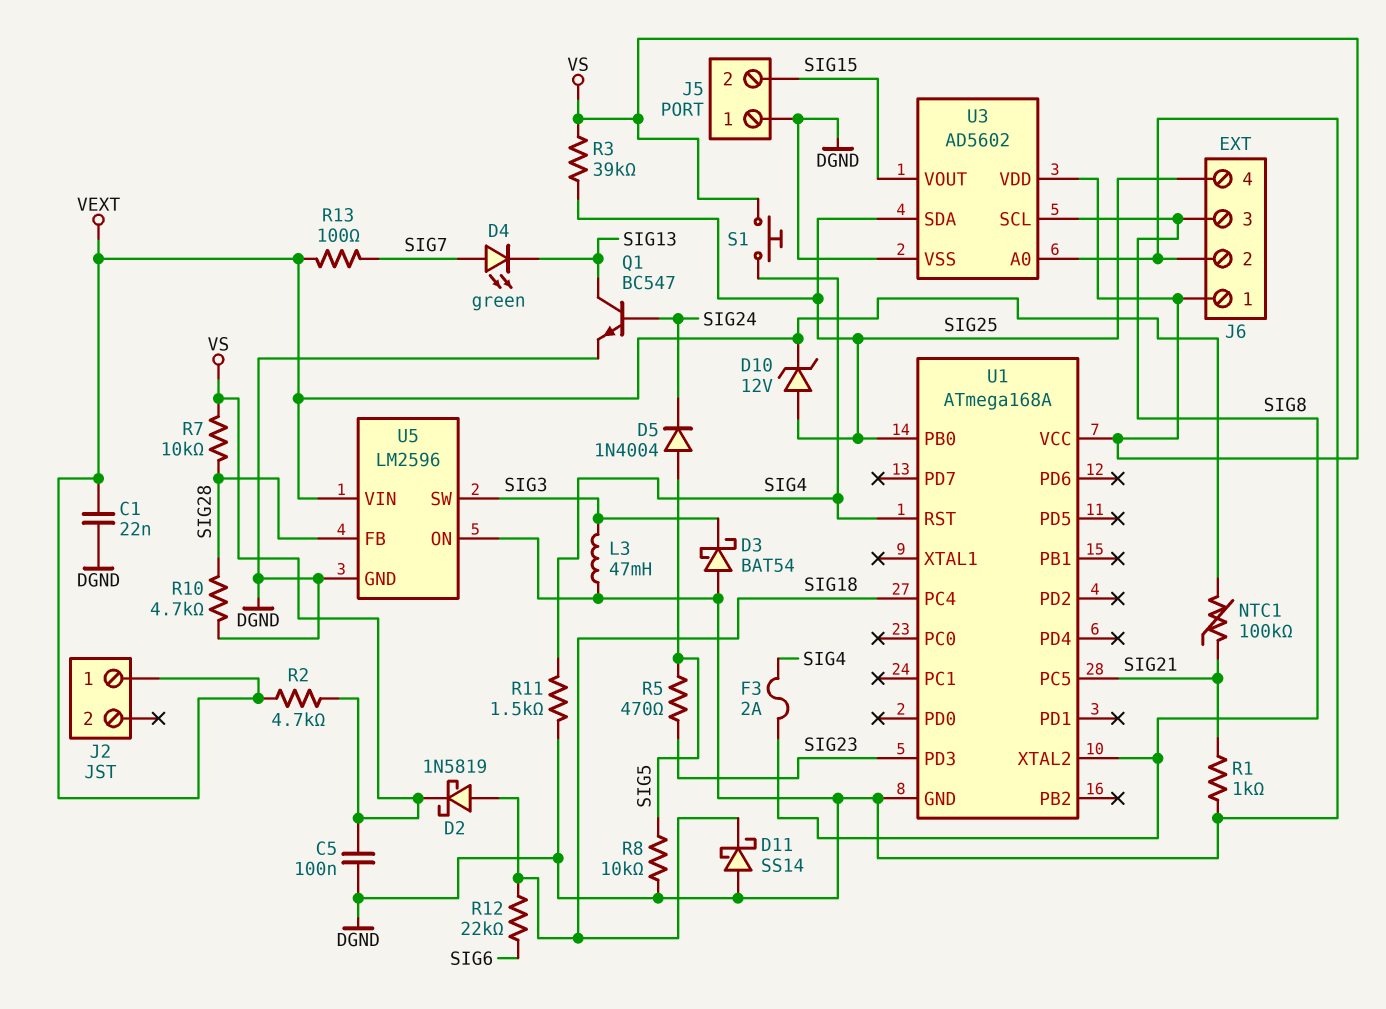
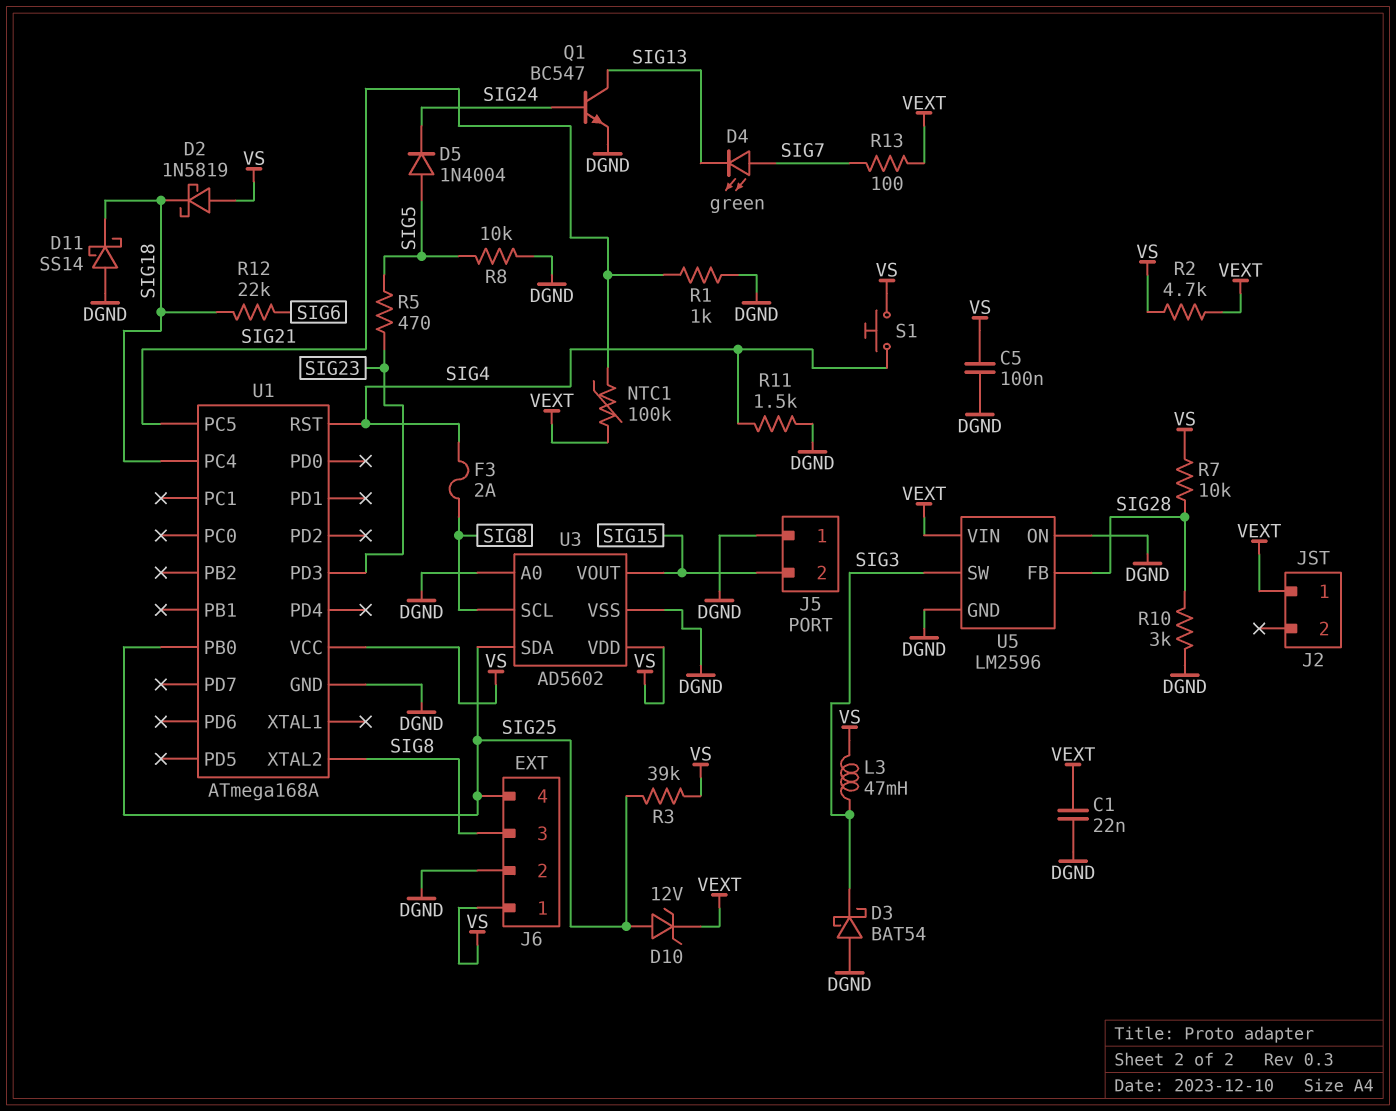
D2: schottky 1N5819 (A SIG18, K VS) -> schottky 1N5819 (A VS, K SIG18)
L3: 47mH (DGND, SIG3) -> 47mH (SIG3, VS)
R10: 4.7k (DGND, SIG28) -> 3k (DGND, SIG28)

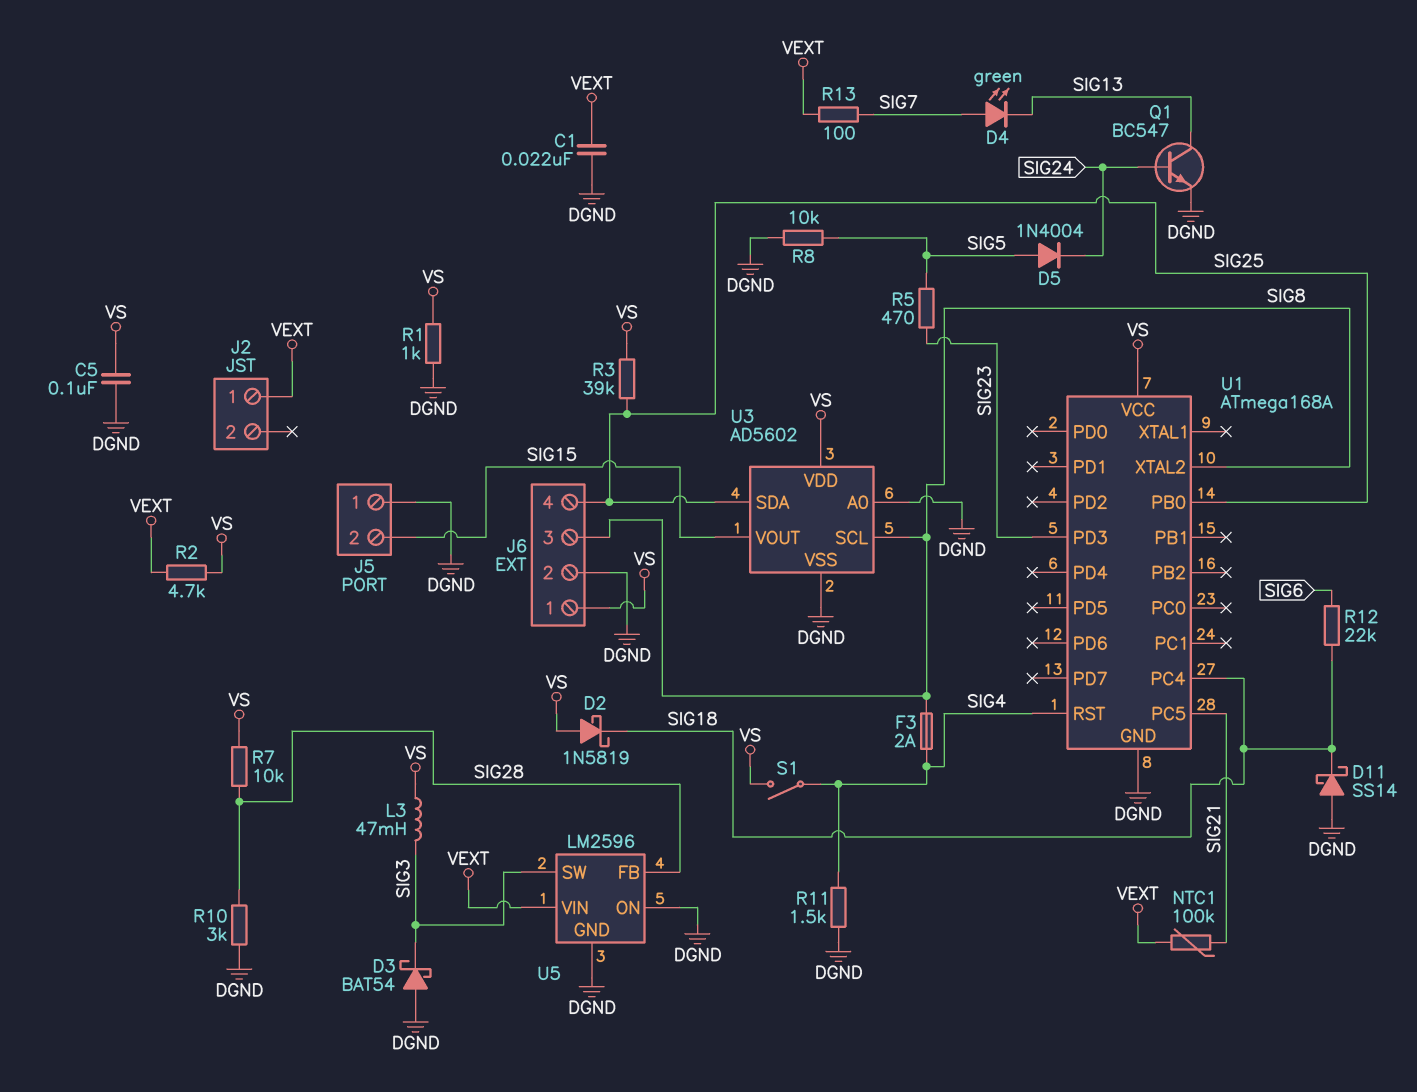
D10: zener 12V (A SIG25, K VEXT) -> none
R1: 1k (DGND, SIG21) -> 1k (DGND, VS)
S1: button (SIG4, VS) -> switch (SIG4, VS)

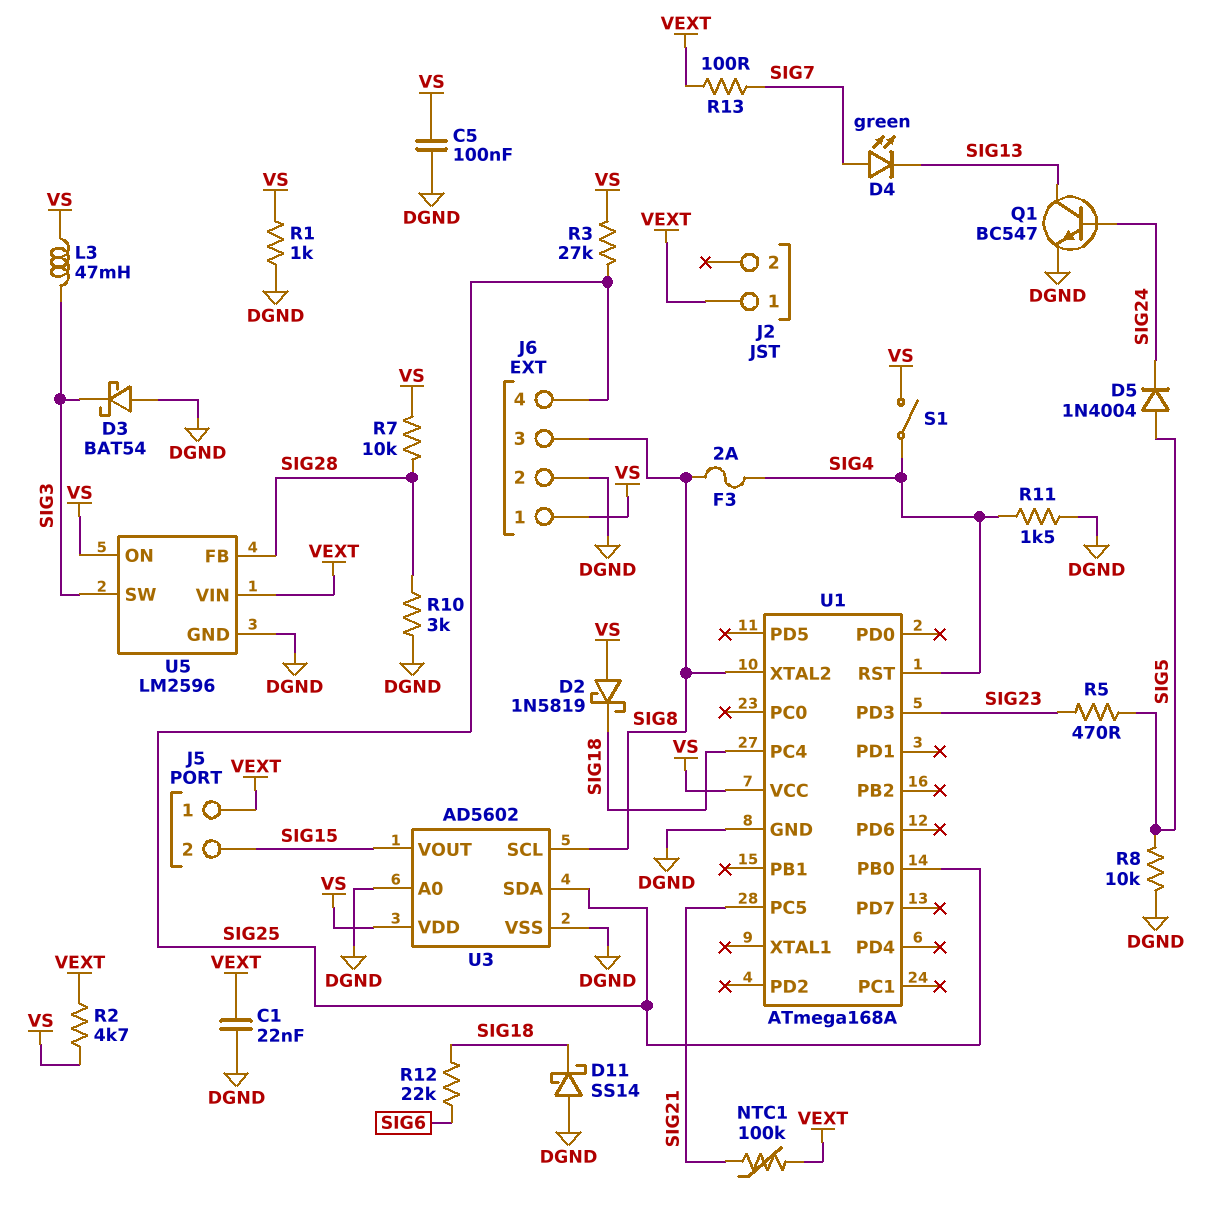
J5 pin 1: DGND -> VEXT
R3: 39k (SIG25, VS) -> 27k (SIG25, VS)
U5 pin ON: DGND -> VS

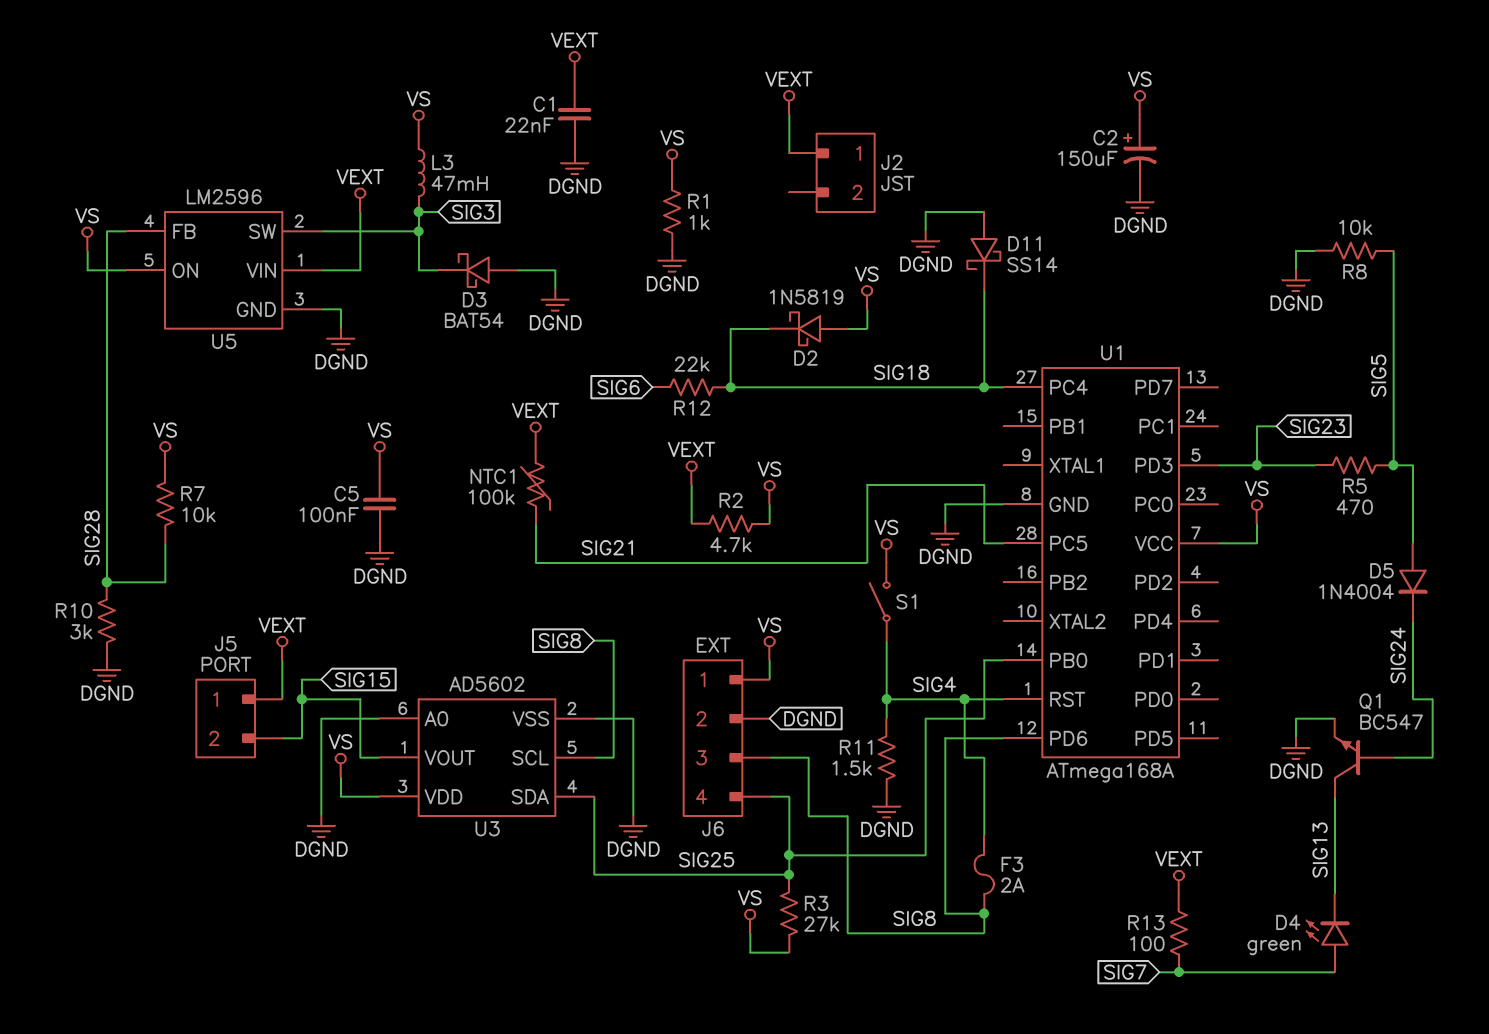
C2: none -> 150uF (plus VS, minus DGND)
U1 pin PD6: none -> SIG8
U1 pin XTAL2: SIG8 -> none

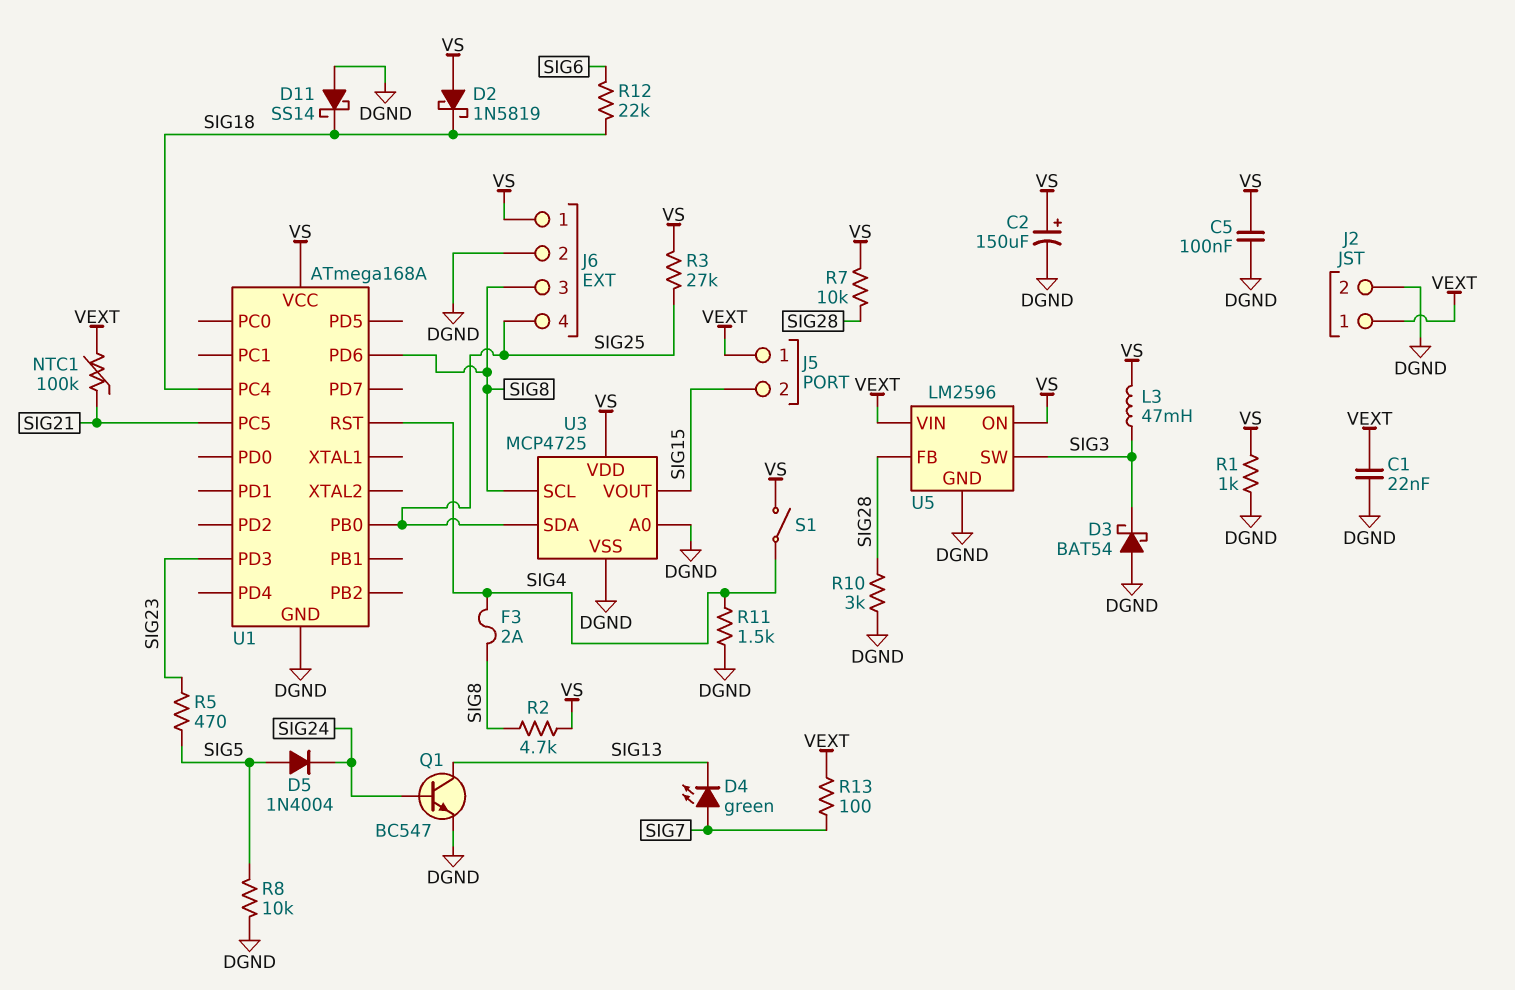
J2 pin 2: none -> DGND
R2: 4.7k (VEXT, VS) -> 4.7k (SIG8, VS)
U3: AD5602 -> MCP4725

